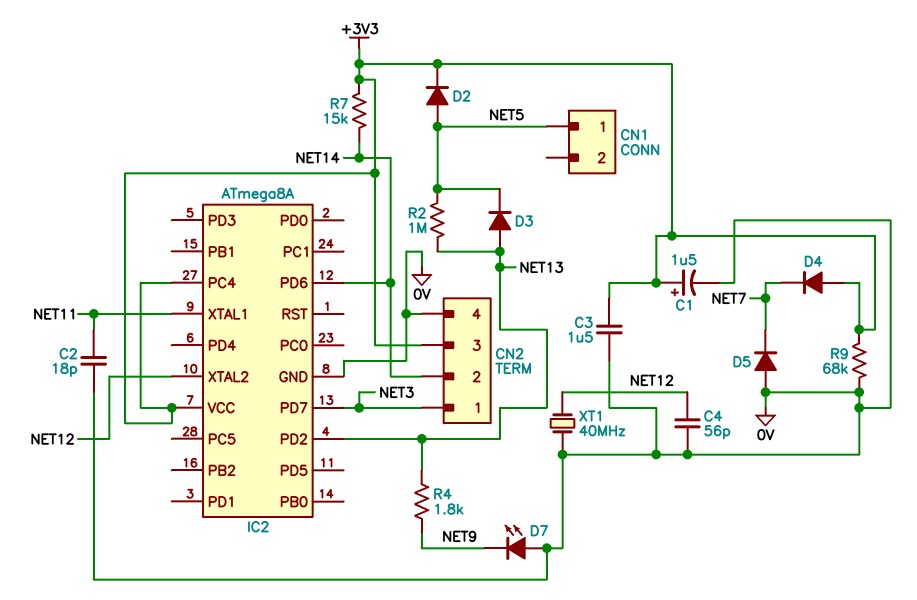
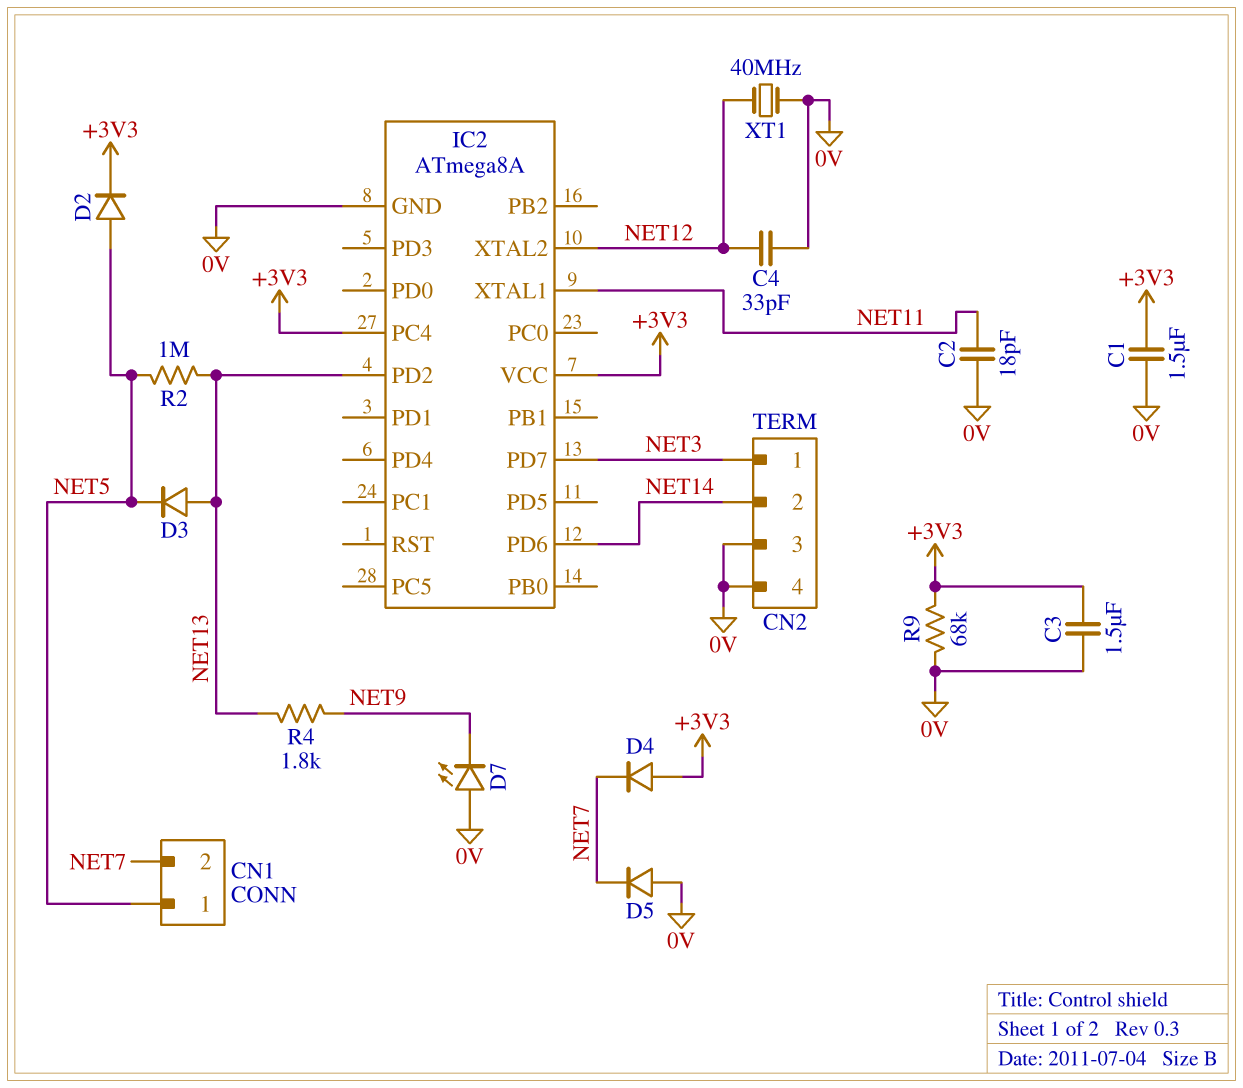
C1: 1.5uF (plus +3V3, minus 0V) -> 1.5uF (+3V3, 0V)
C4: 56pF (0V, NET12) -> 33pF (0V, NET12)
CN1 pin 2: none -> NET7
CN2 pin 3: +3V3 -> 0V
R7: 15k (+3V3, NET14) -> none

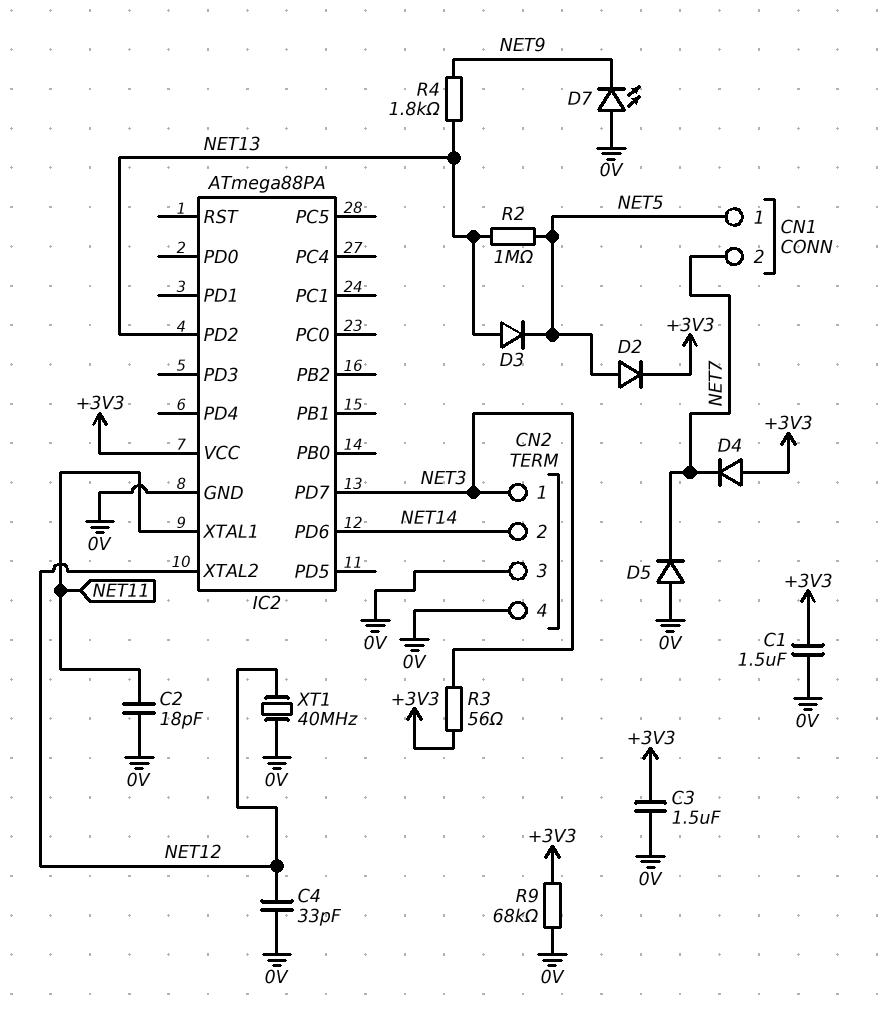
IC2: ATmega8A -> ATmega88PA
IC2 pin PC4: +3V3 -> none
R3: none -> 56 (+3V3, NET3)

